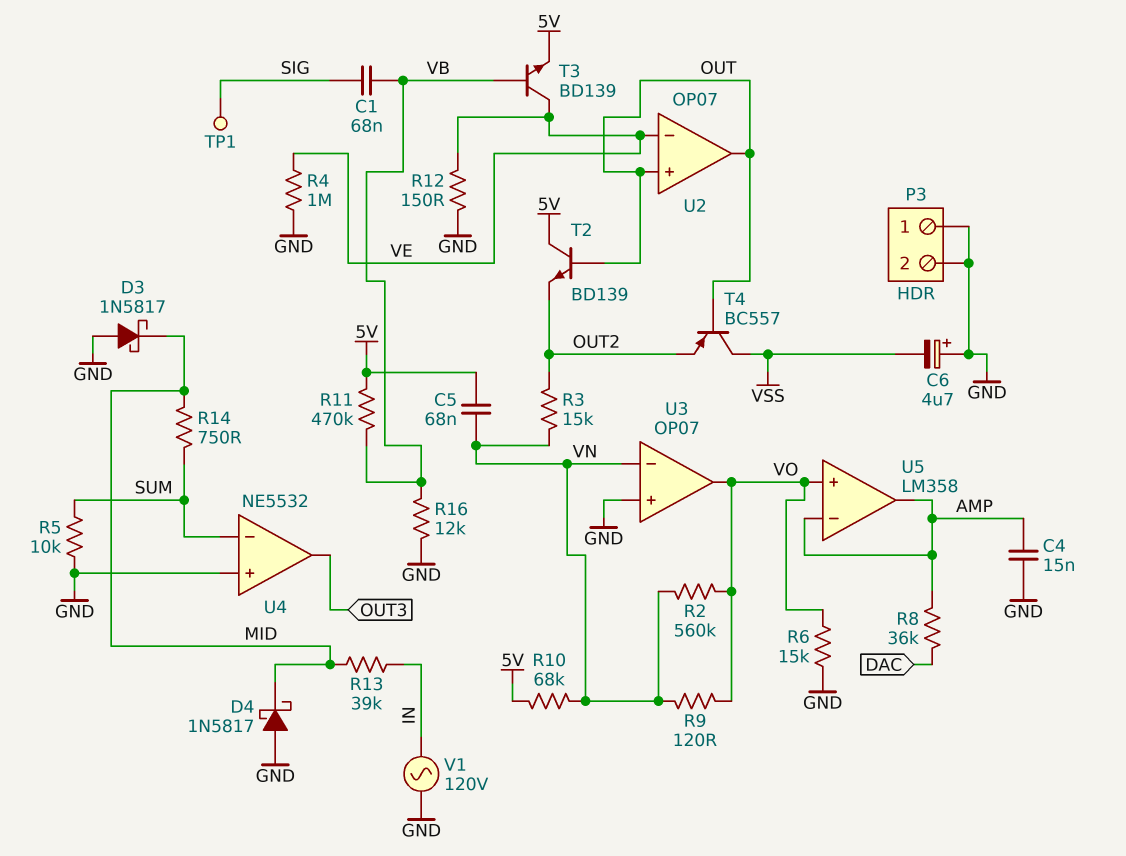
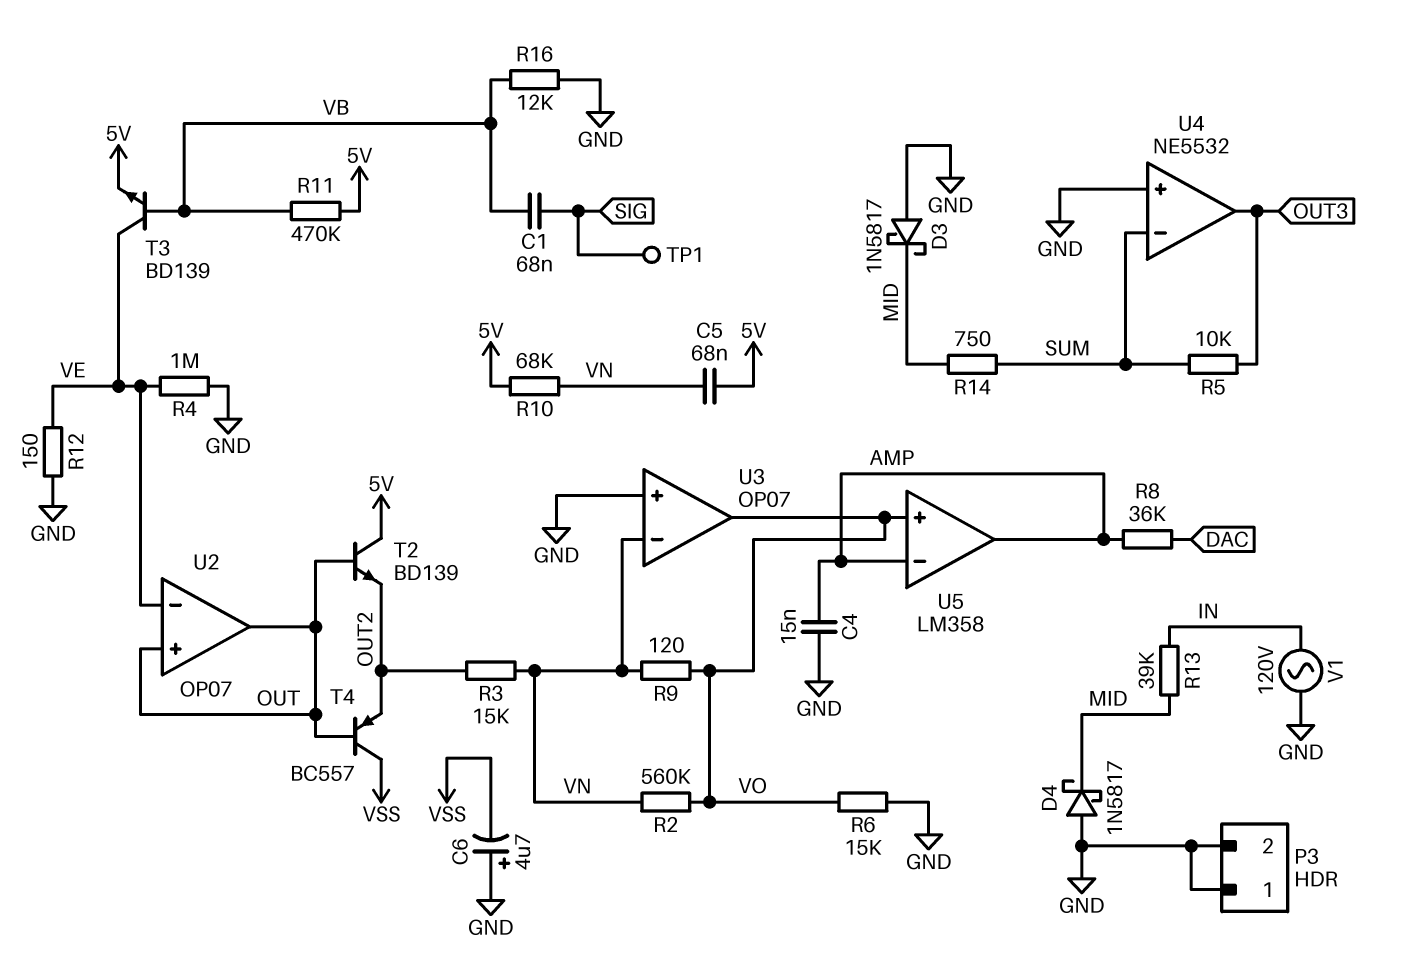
R5: 10k (GND, SUM) -> 10k (OUT3, SUM)

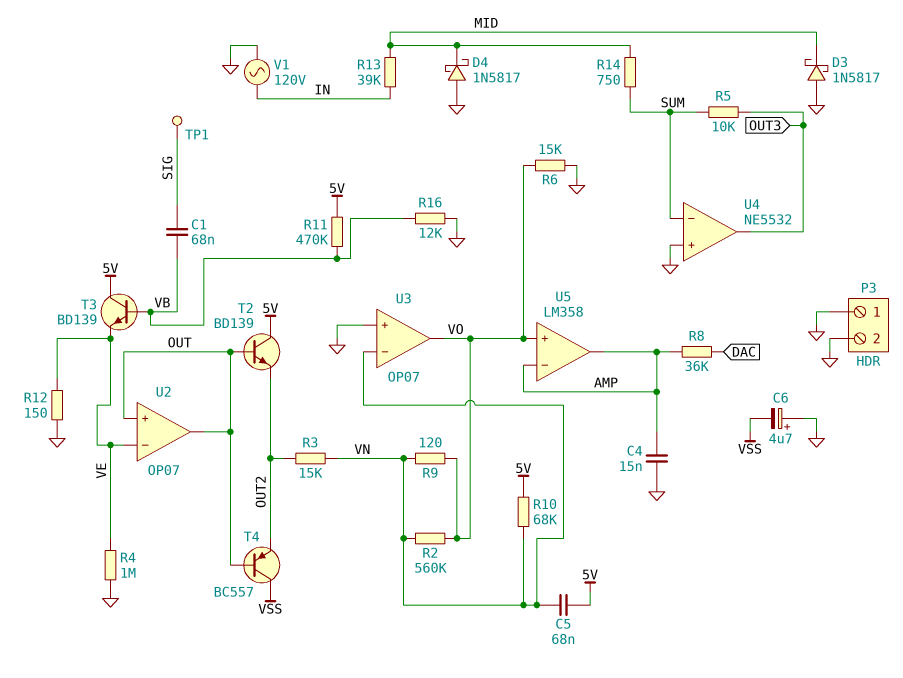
T3: NPN BD139 (B VB, C VE, E 5V) -> NPN BD139 (B VB, C 5V, E VE)

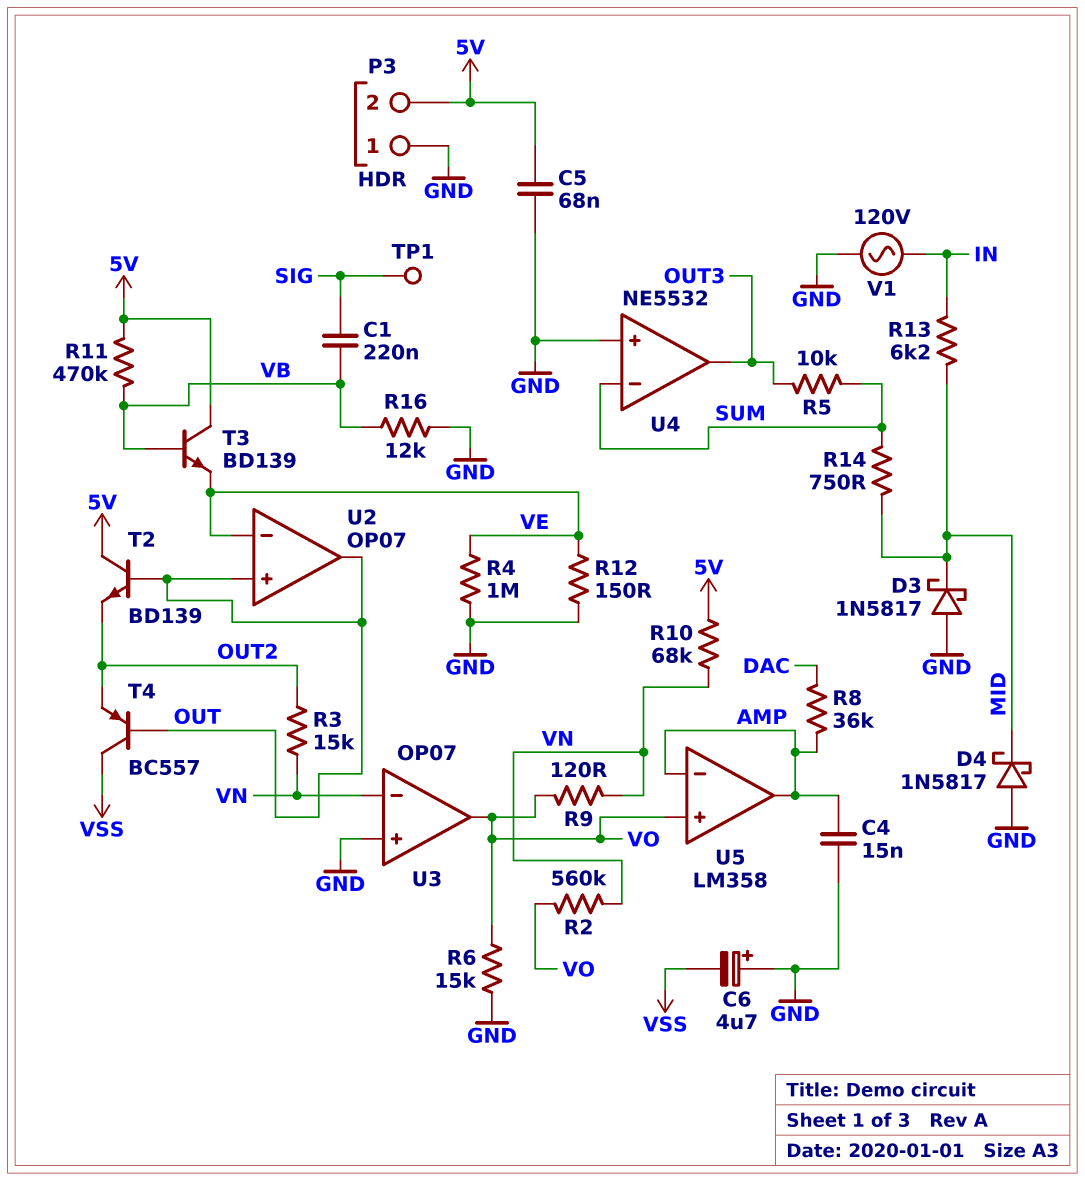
C1: 68nF (SIG, VB) -> 220nF (SIG, VB)
C5: 68nF (5V, VN) -> 68nF (5V, GND)
P3 pin 2: GND -> 5V
R13: 39k (IN, MID) -> 6.2k (IN, MID)

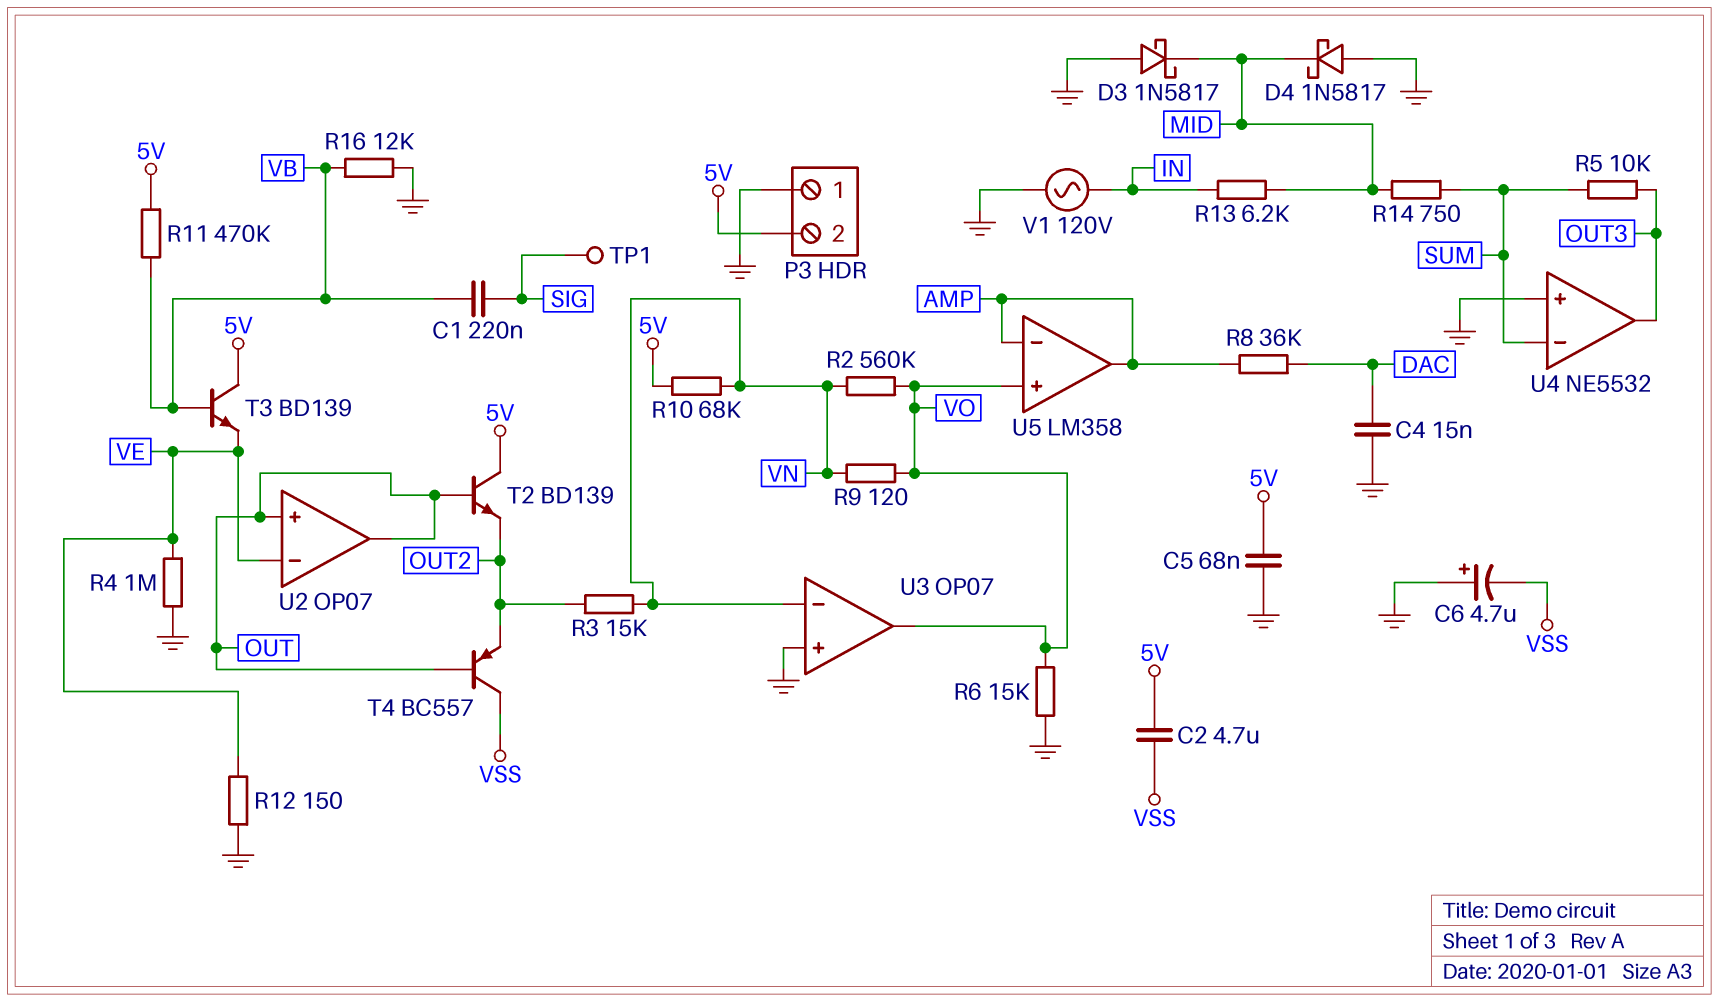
C2: none -> 4.7uF (5V, VSS)
C4: 15nF (AMP, GND) -> 15nF (DAC, GND)

